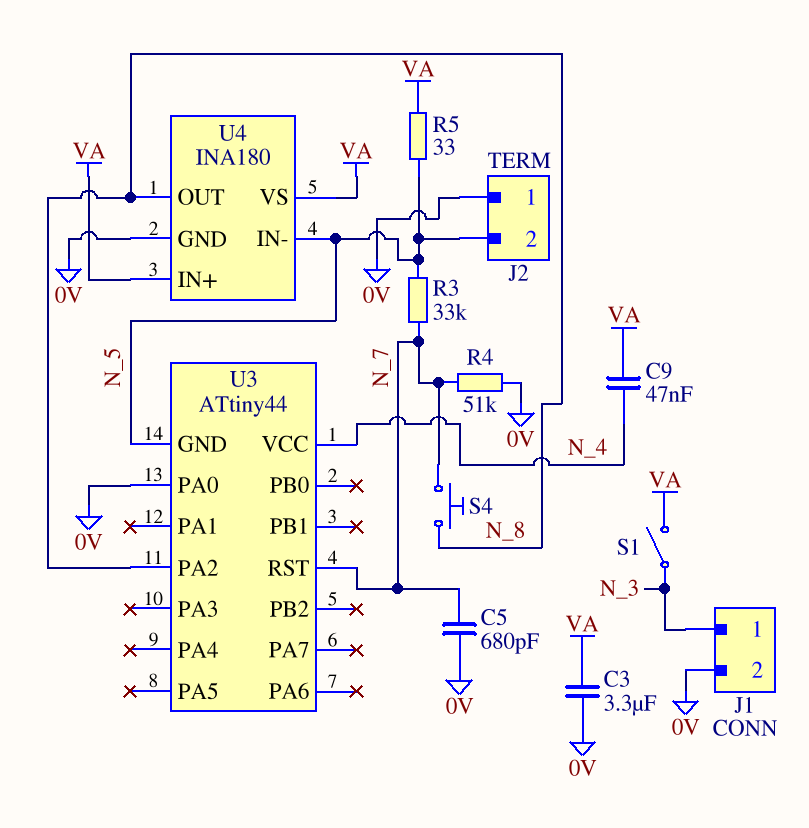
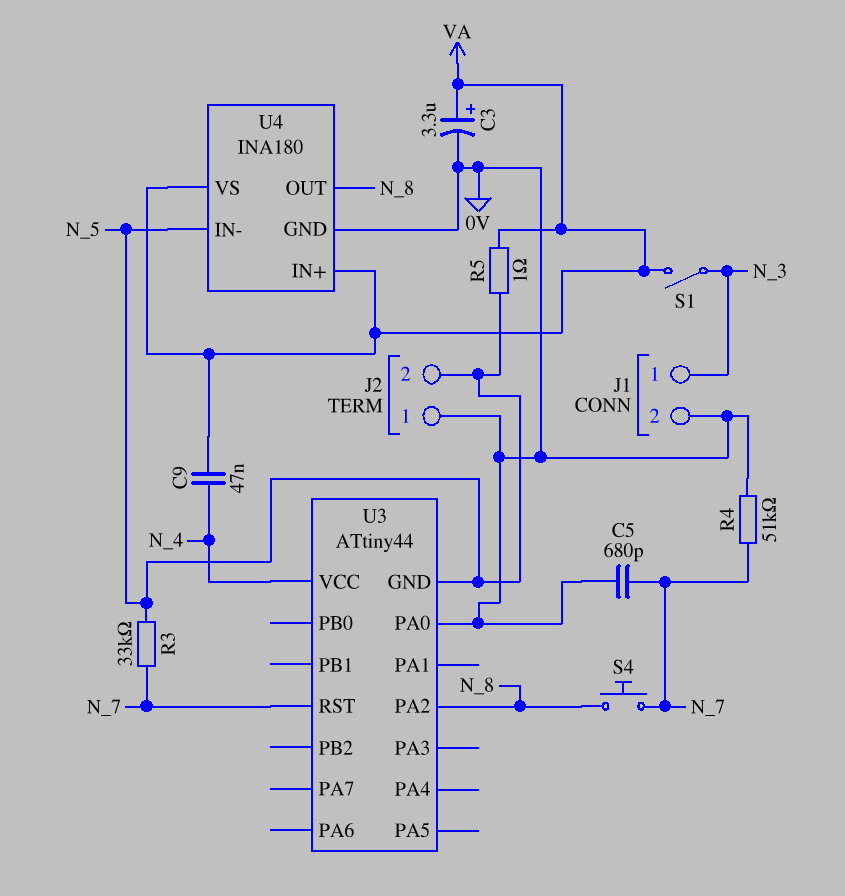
C3: 3.3uF (0V, VA) -> 3.3uF (plus VA, minus 0V)
R5: 33 (N_5, VA) -> 1 (N_5, VA)

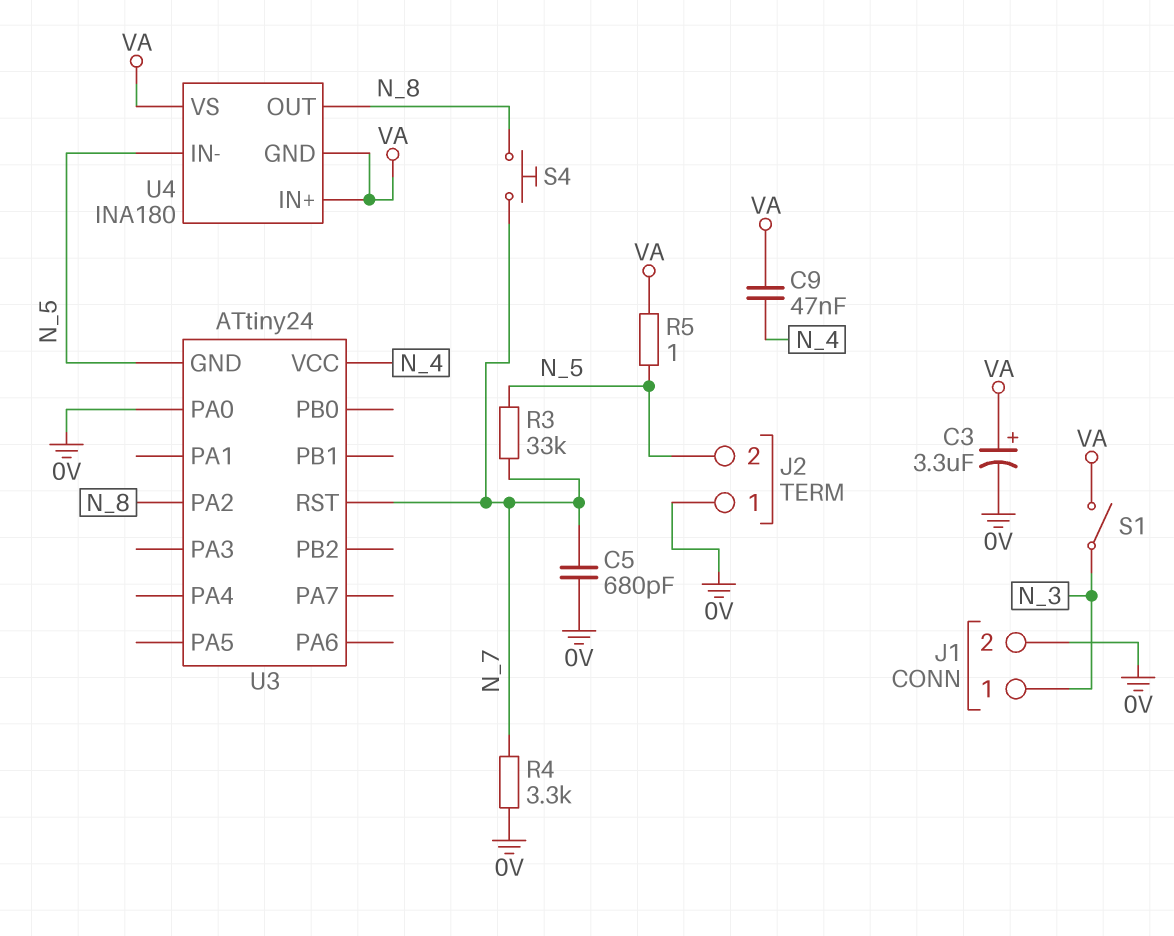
R4: 51k (0V, N_7) -> 3.3k (0V, N_7)
U3: ATtiny44 -> ATtiny24
U4 pin GND: 0V -> VA

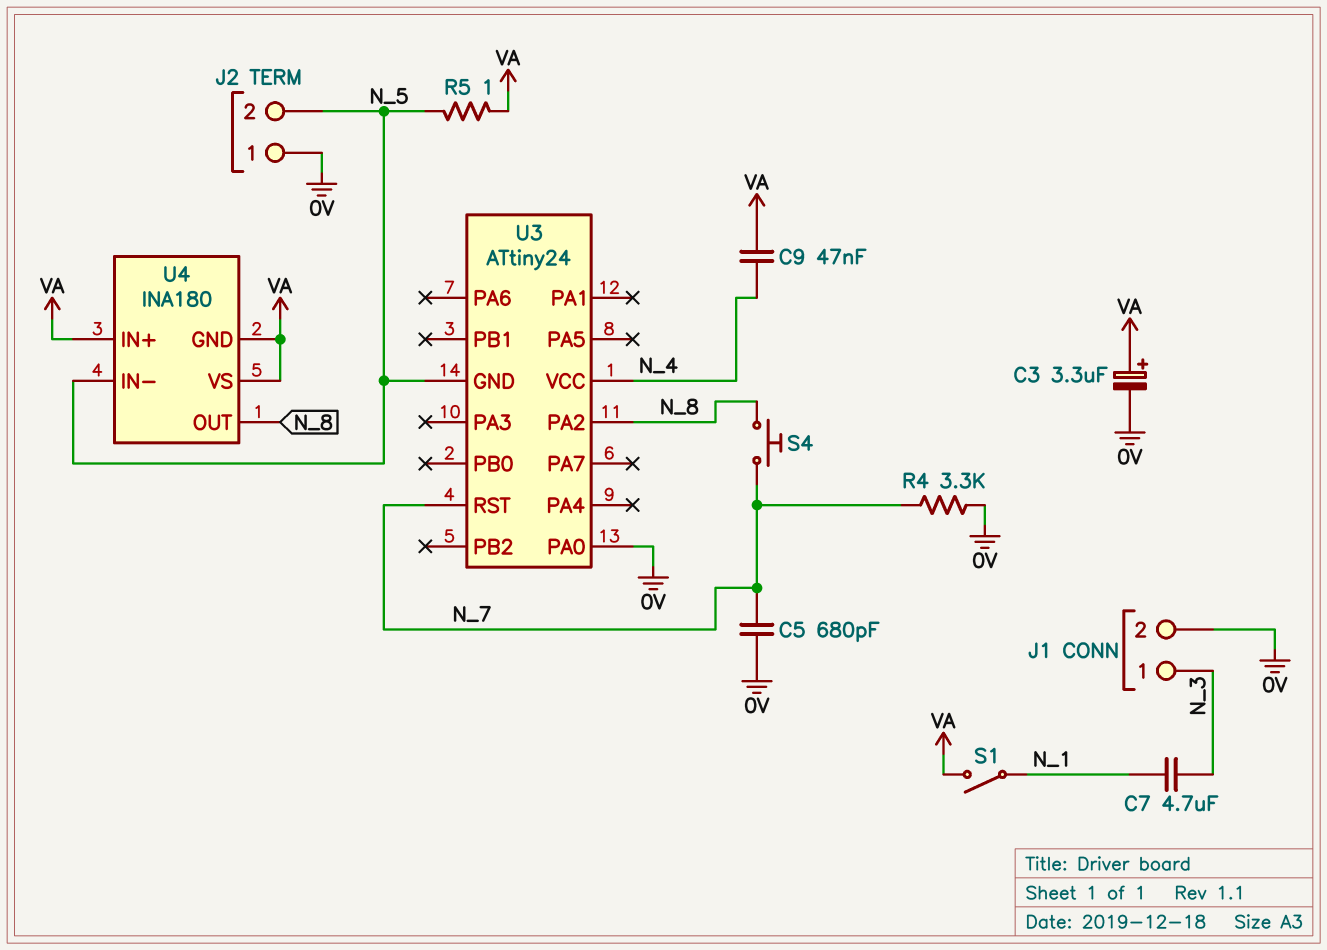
C7: none -> 4.7uF (N_1, N_3)
R3: 33k (N_5, N_7) -> none
S1: switch (N_3, VA) -> switch (N_1, VA)

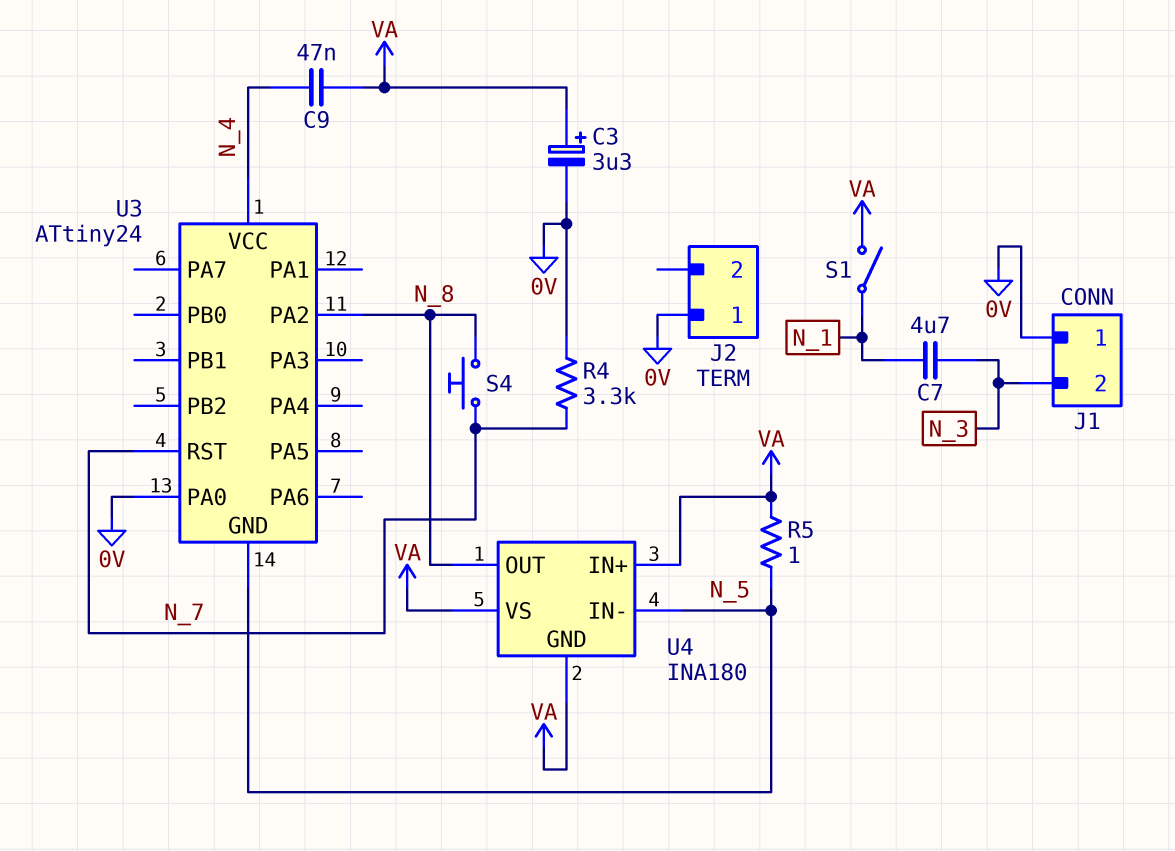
C5: 680pF (0V, N_7) -> none
J1 pin 1: N_3 -> 0V
J1 pin 2: 0V -> N_3
J2 pin 2: N_5 -> none

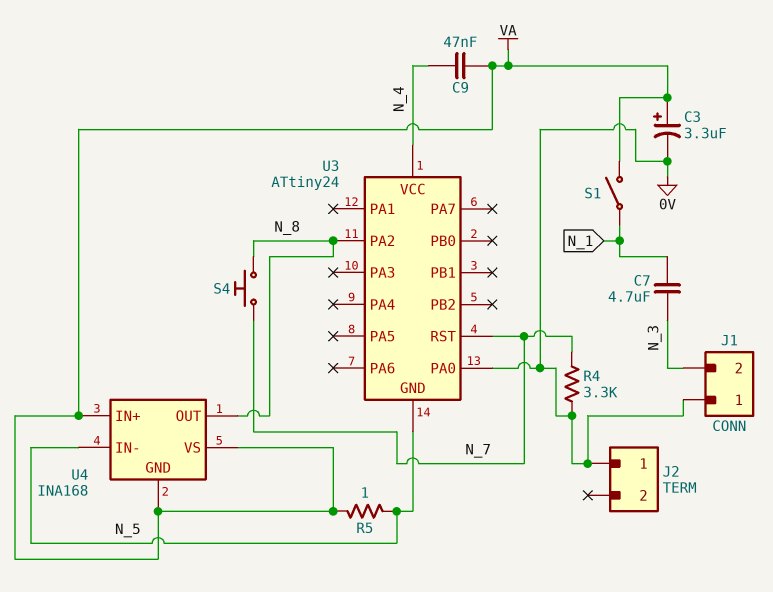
U4: INA180 -> INA168

